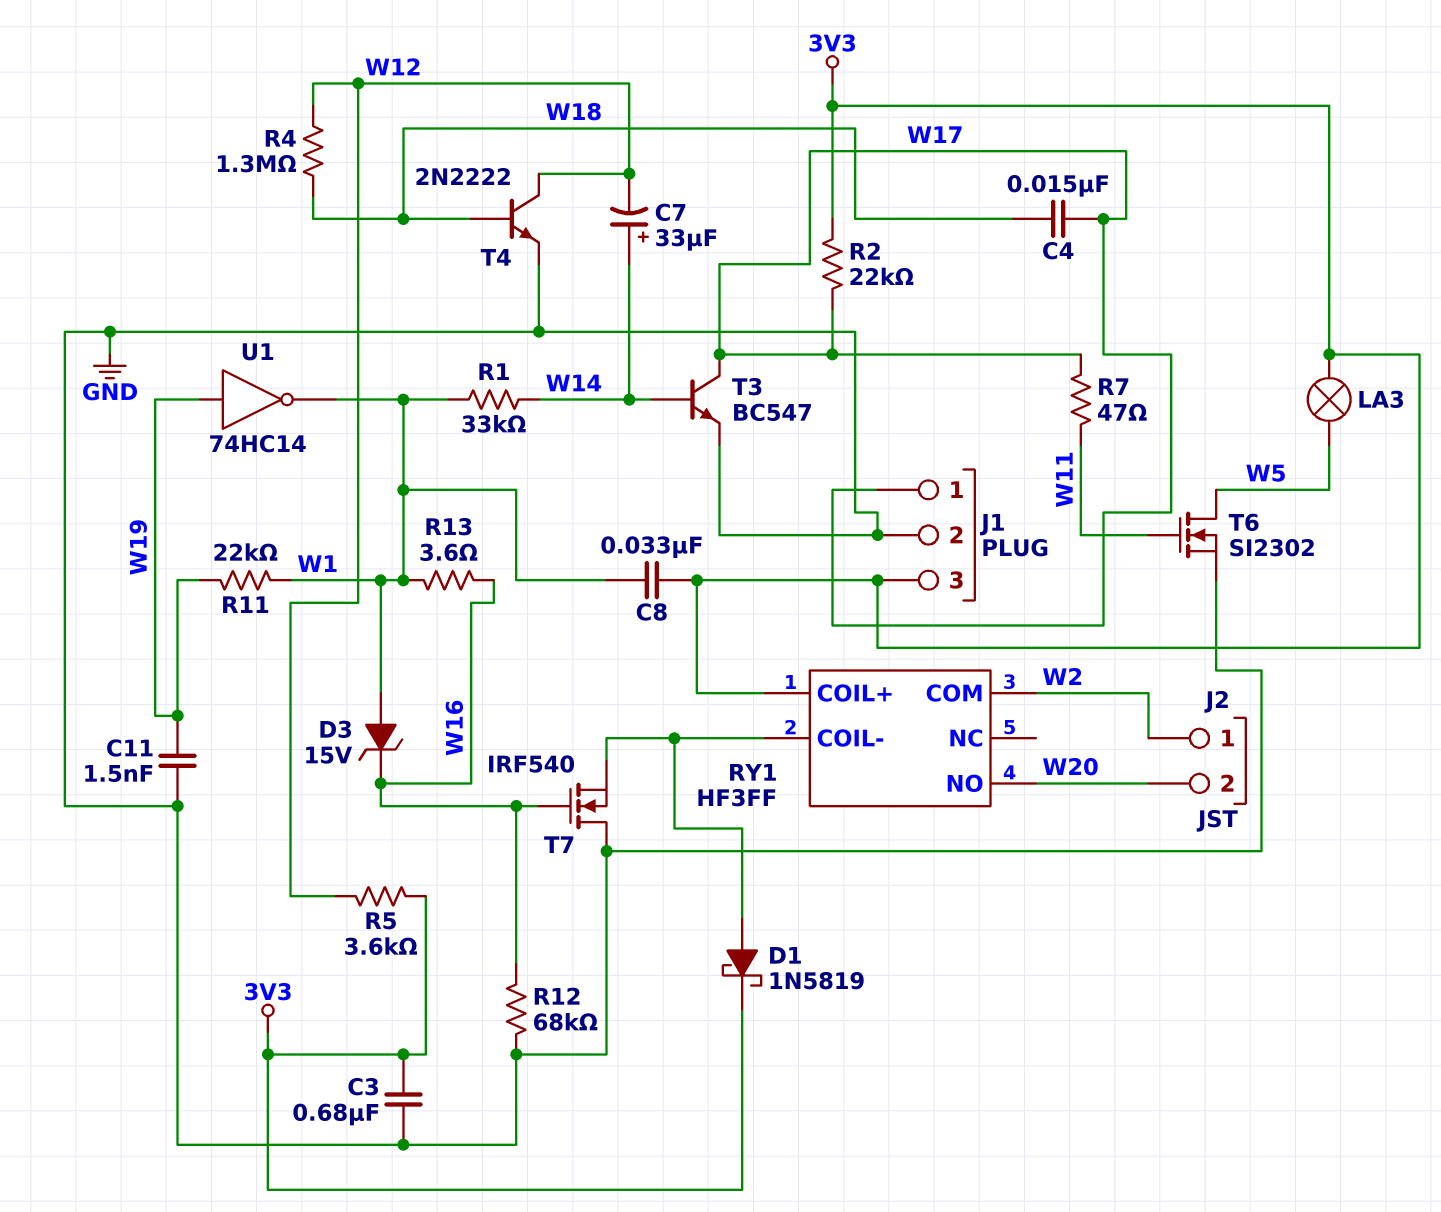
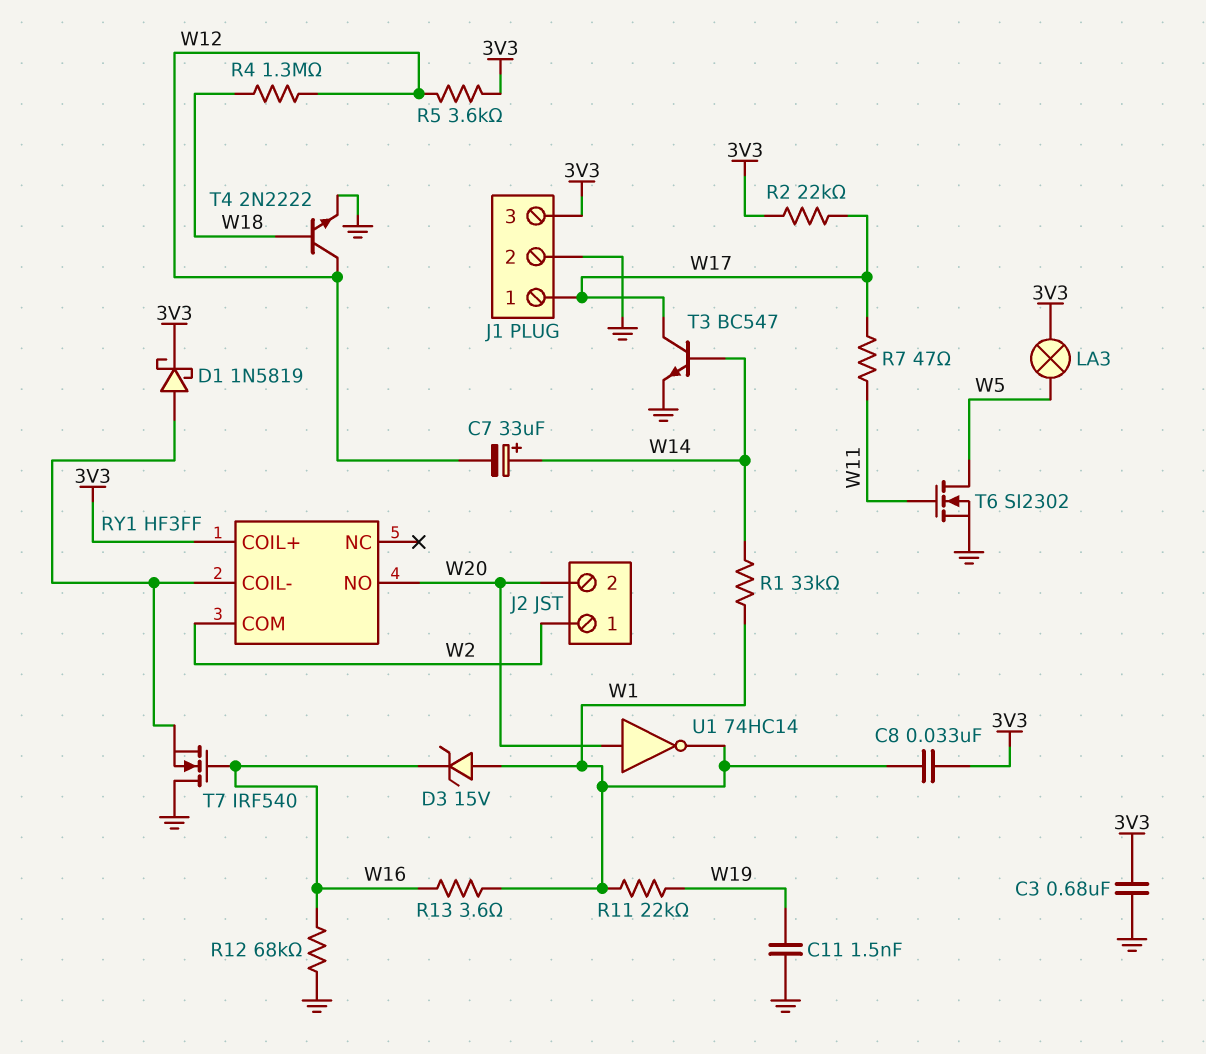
C4: 15nF (W17, W18) -> none
U1: NOT 74HC14 (in W19, out W1) -> NOT 74HC14 (in W20, out W1)

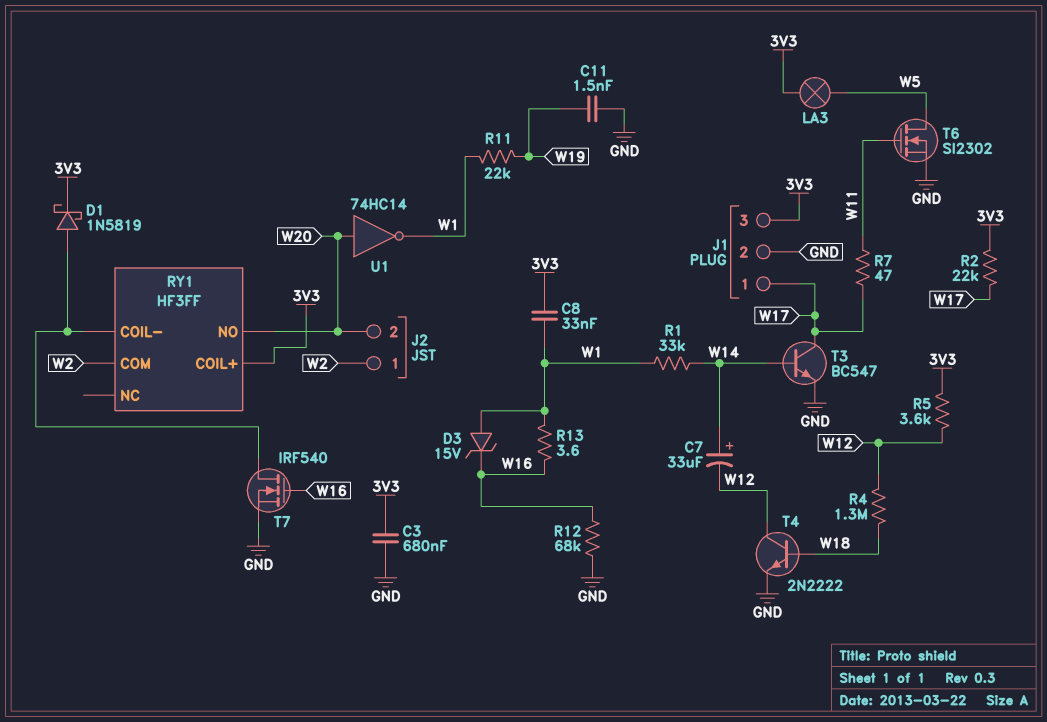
T7: NMOS IRF540 (G W16, D GND, S RY1/COIL-) -> NMOS IRF540 (G W16, D RY1/COIL-, S GND)

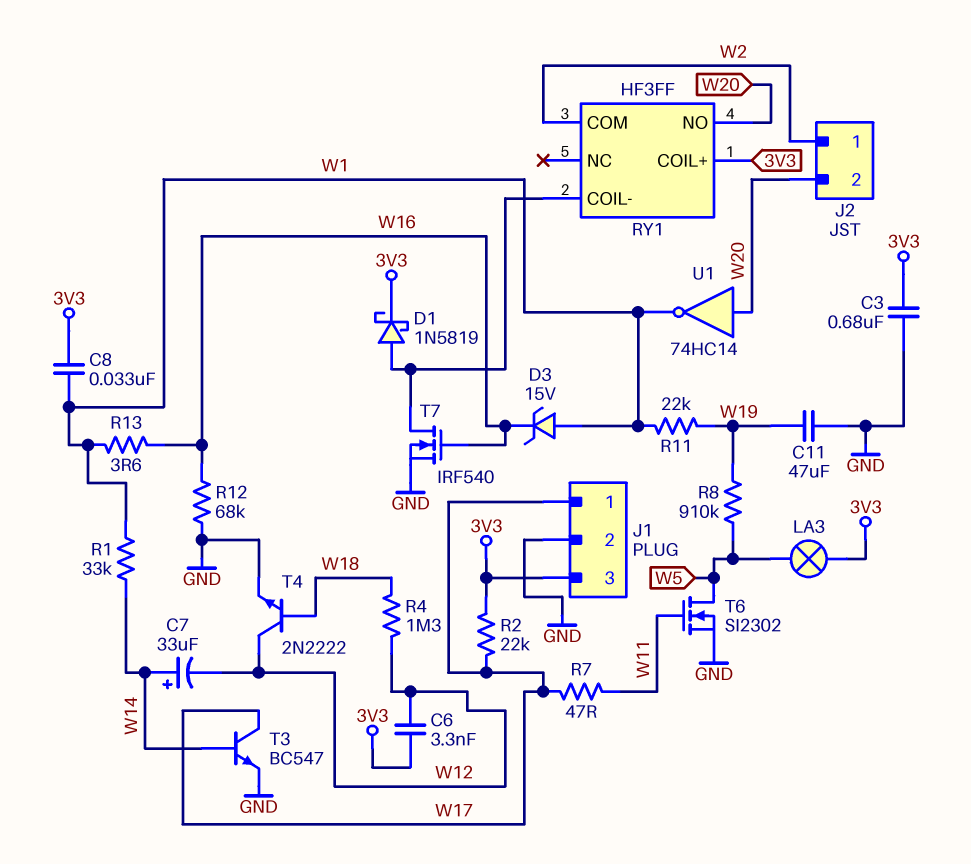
C6: none -> 3.3nF (3V3, W12)
C11: 1.5nF (GND, W19) -> 47uF (GND, W19)
R5: 3.6k (3V3, W12) -> none
R8: none -> 910k (W5, W19)

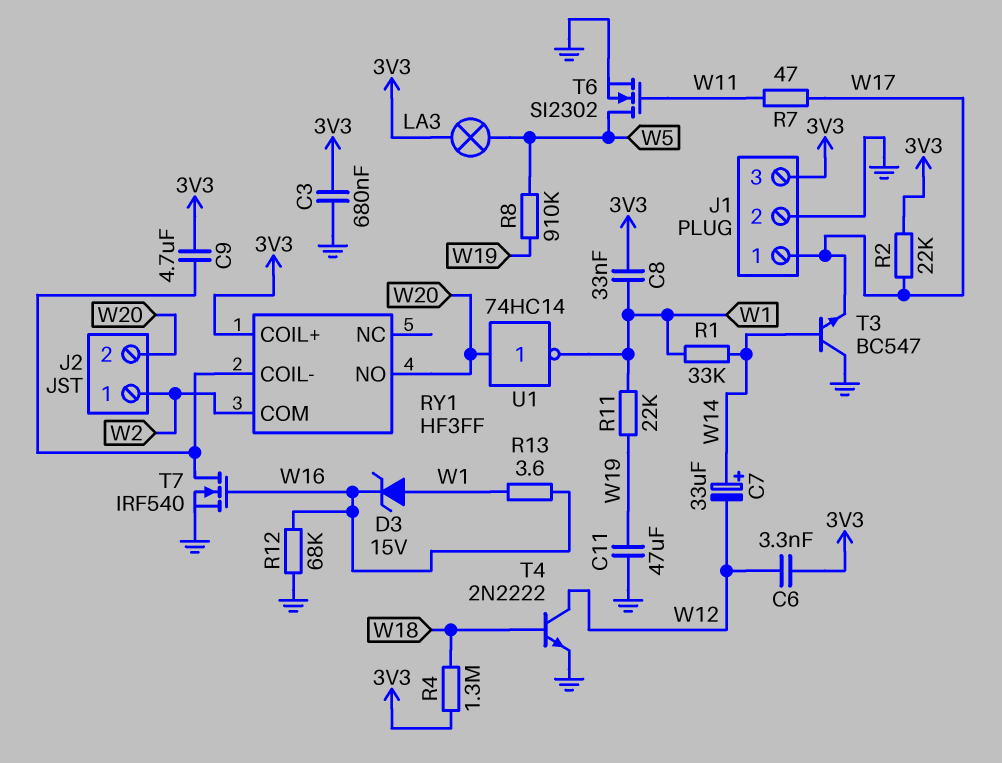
C9: none -> 4.7uF (3V3, RY1/COIL-)
D1: schottky 1N5819 (A RY1/COIL-, K 3V3) -> none
R4: 1.3M (W12, W18) -> 1.3M (3V3, W18)
T3: NPN BC547 (B W14, C W17, E GND) -> NPN BC547 (B W14, C GND, E W17)

